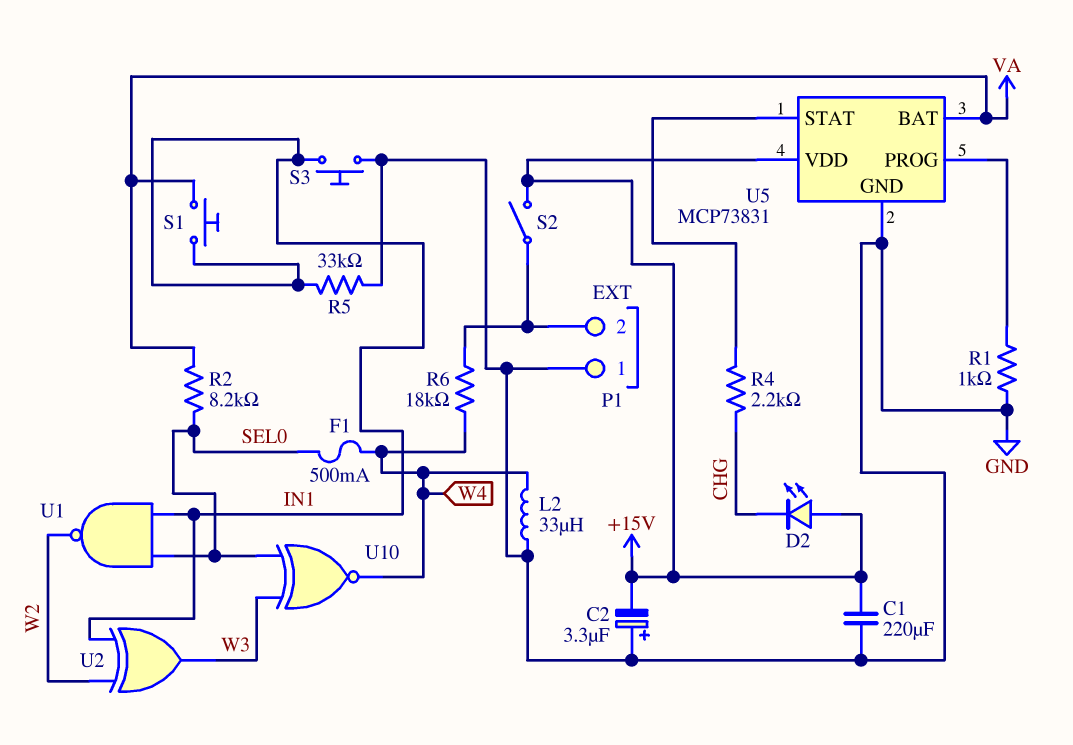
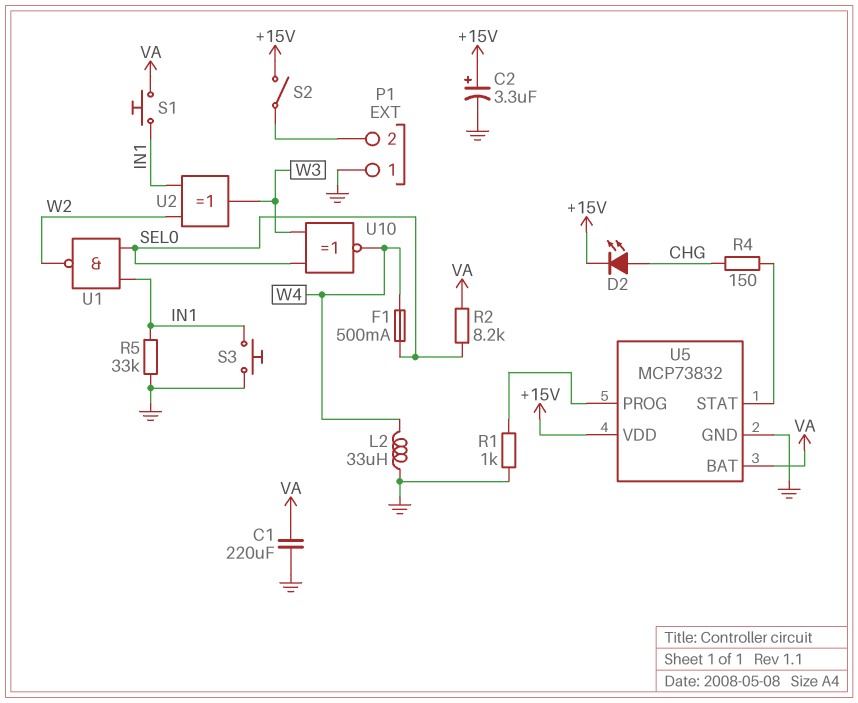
C1: 220uF (+15V, GND) -> 220uF (GND, VA)
C2: 3.3uF (plus GND, minus +15V) -> 3.3uF (plus +15V, minus GND)
D2: LED (A +15V, K CHG) -> LED (A CHG, K +15V)
R4: 2.2k (CHG, U5/STAT) -> 150 (CHG, U5/STAT)
R6: 18k (P1/2, W4) -> none
U5: MCP73831 -> MCP73832

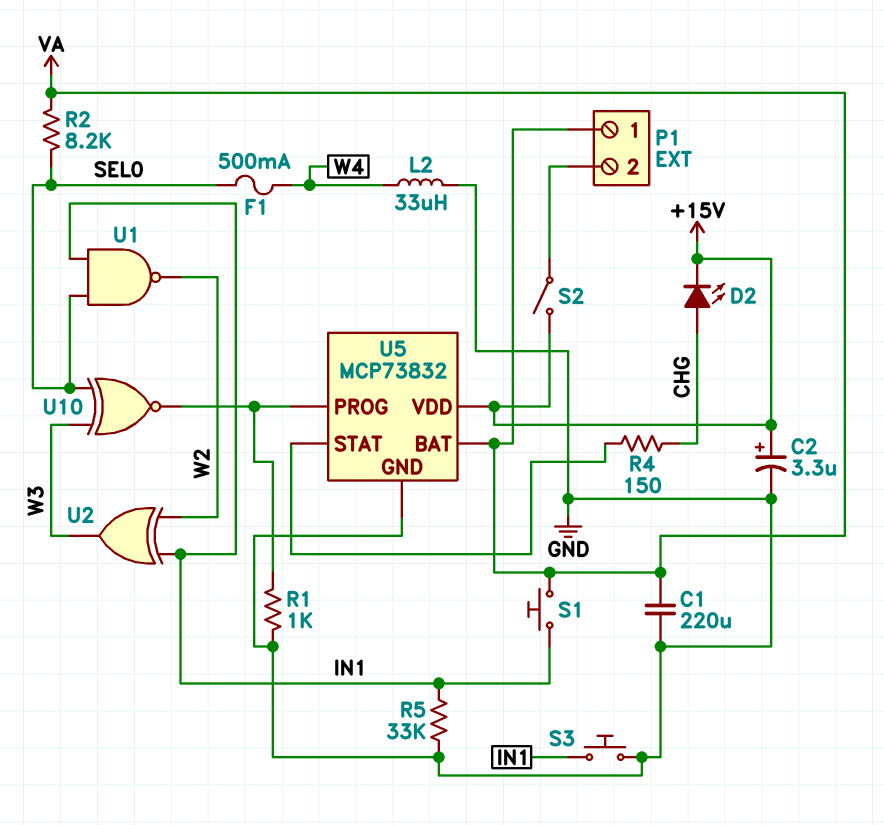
P1 pin 1: GND -> VA
U10: XNOR (in SEL0, in W3, out W4) -> XNOR (in SEL0, in W3, out U5/PROG)

